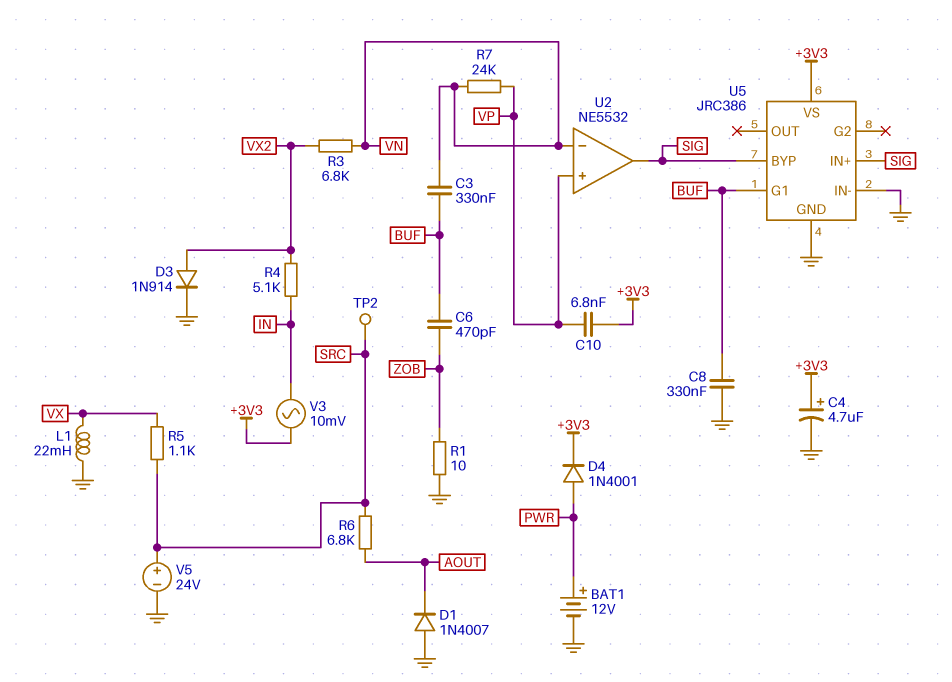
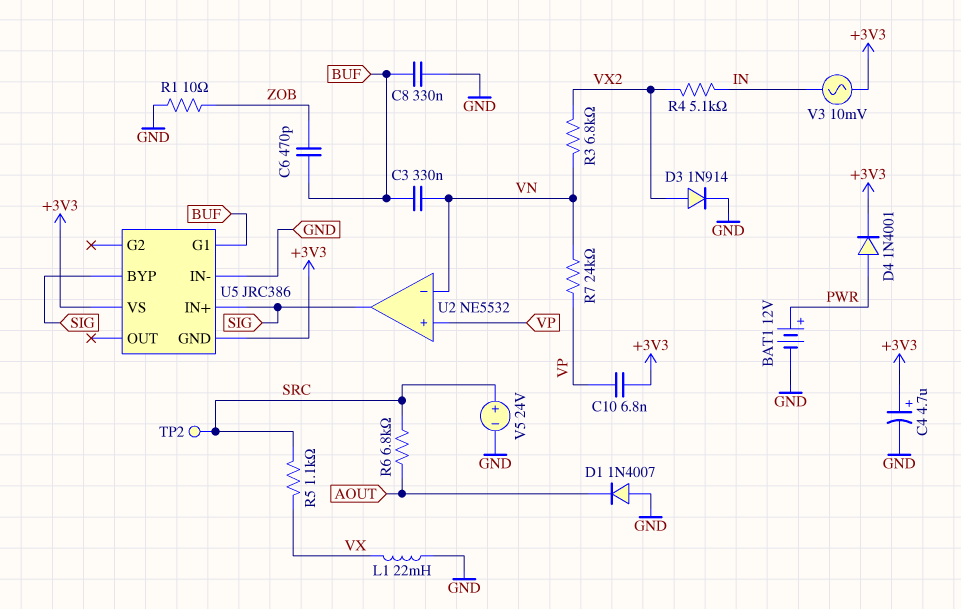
U5 pin GND: GND -> +3V3

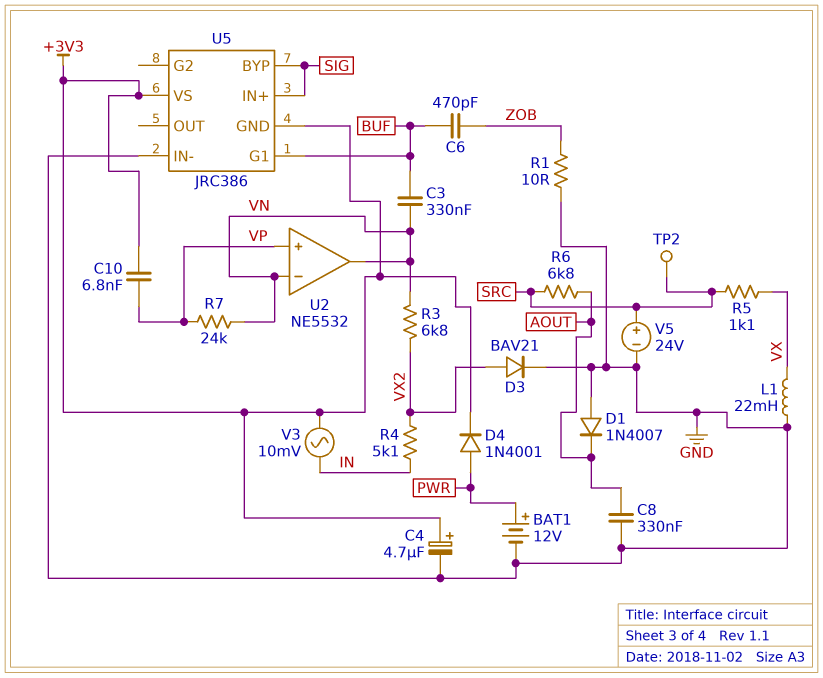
C8: 330nF (BUF, GND) -> 330nF (AOUT, GND)
D3: diode 1N914 (A VX2, K GND) -> diode BAV21 (A VX2, K GND)
U2 pin out: SIG -> VN

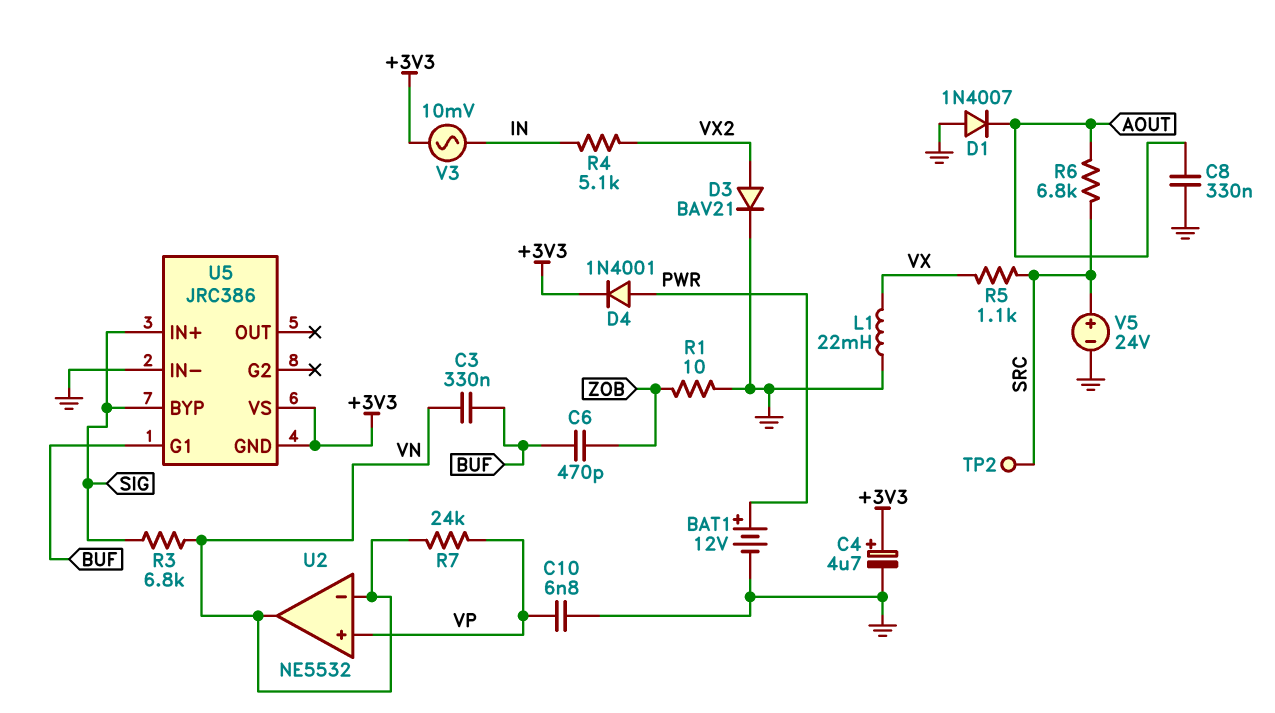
C10: 6.8nF (+3V3, VP) -> 6.8nF (GND, VP)
R3: 6.8k (VN, VX2) -> 6.8k (SIG, VN)

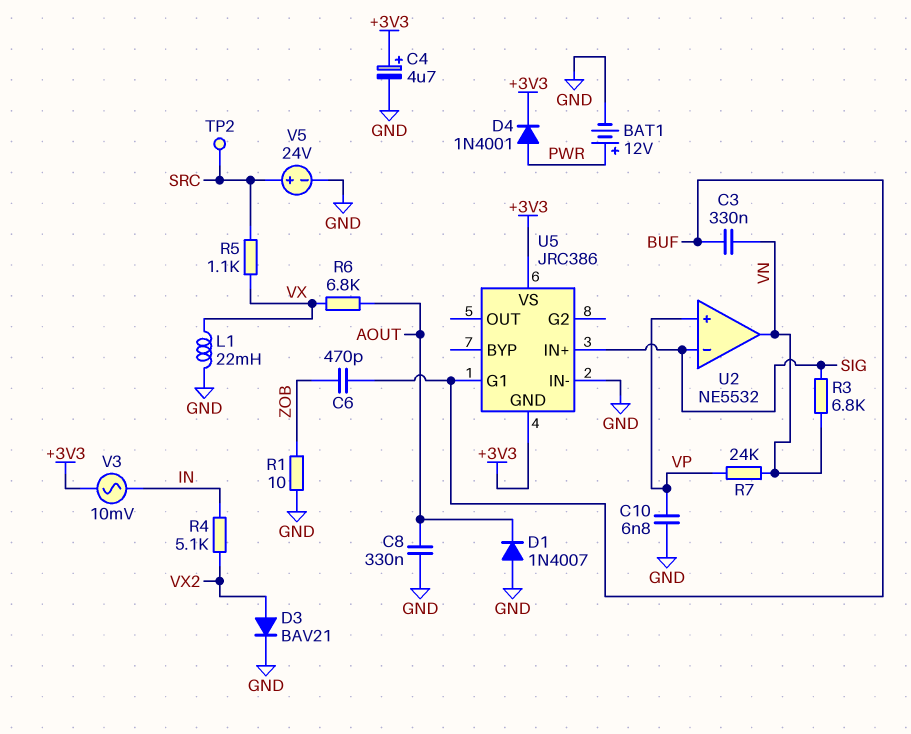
R6: 6.8k (AOUT, SRC) -> 6.8k (AOUT, VX)
U2 pin in-: VN -> SIG
U5 pin BYP: SIG -> none

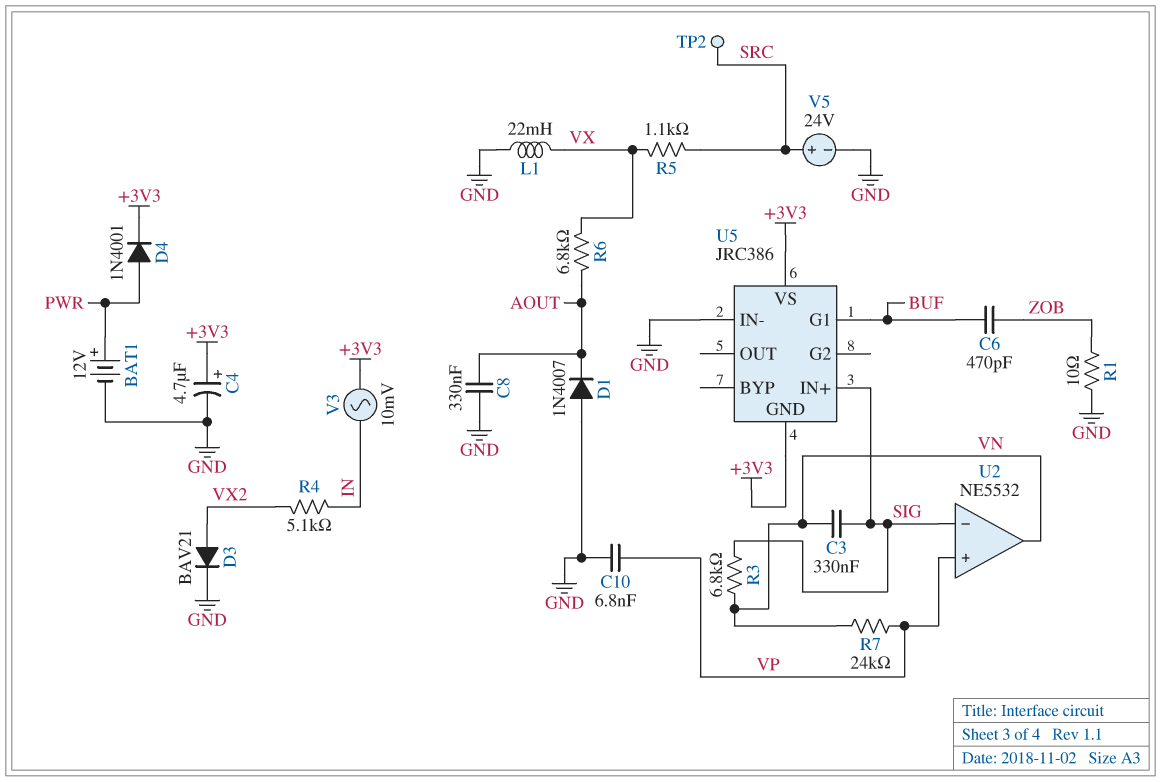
C3: 330nF (BUF, VN) -> 330nF (SIG, VN)

